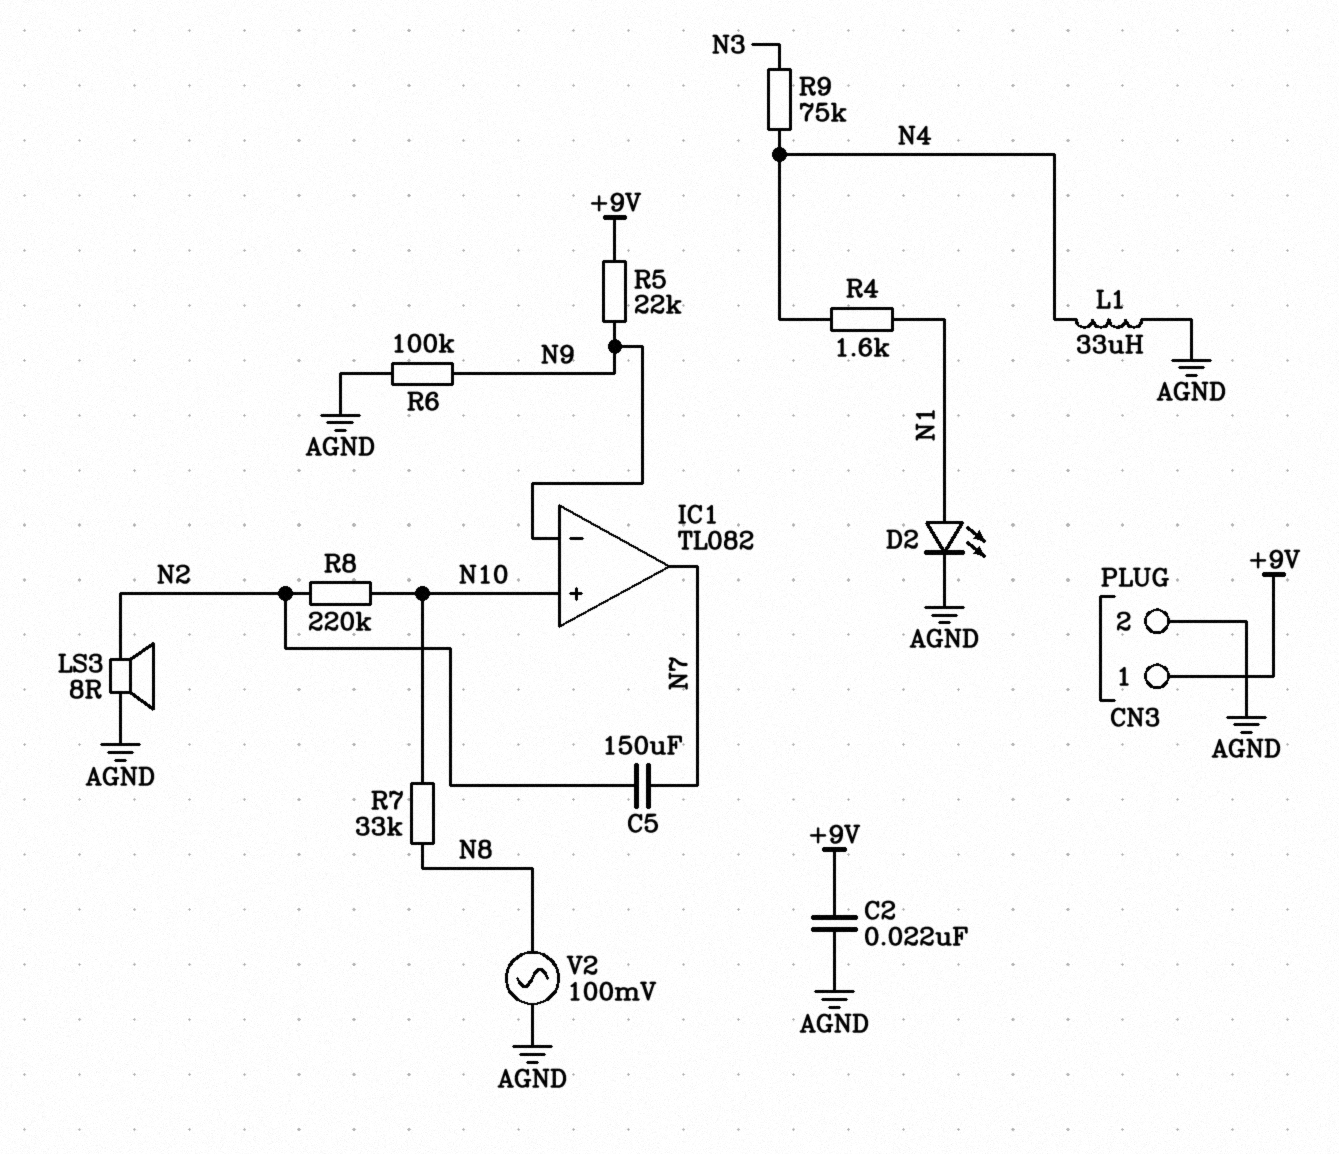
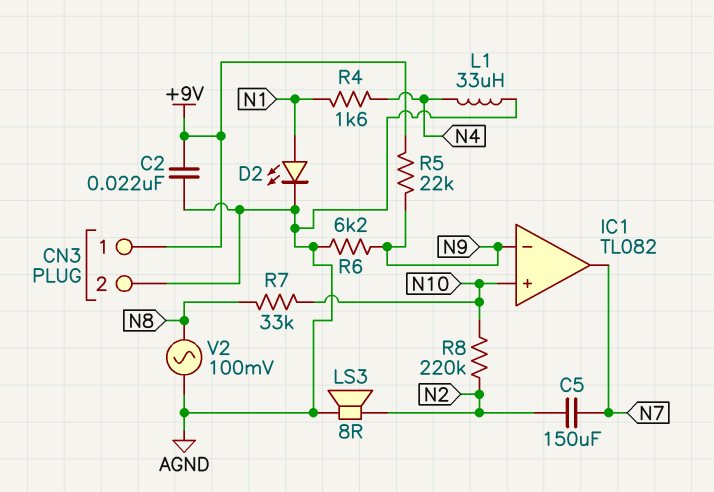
R6: 100k (AGND, N9) -> 6.2k (AGND, N9)
R9: 75k (N3, N4) -> none

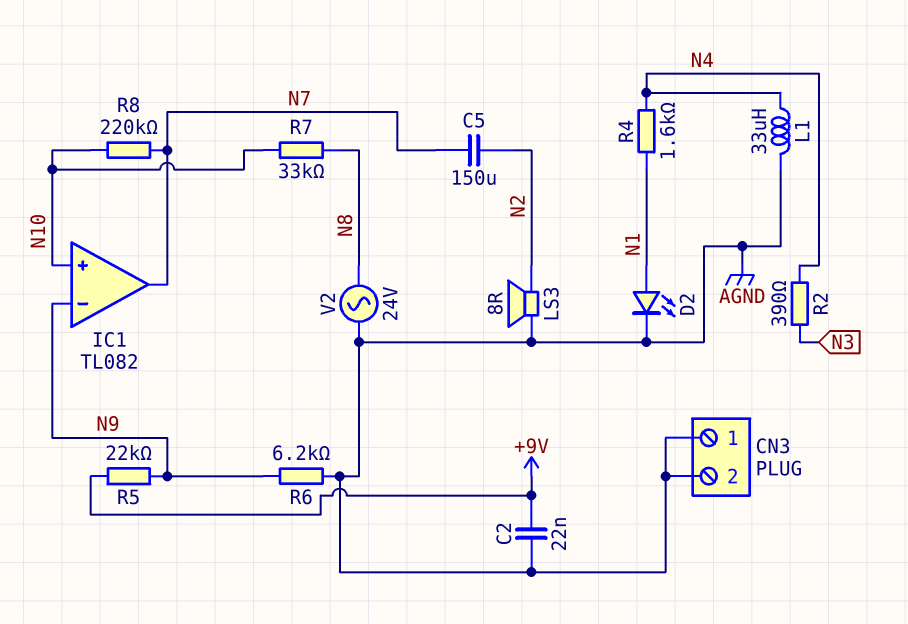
CN3 pin 1: +9V -> AGND
R2: none -> 390 (N3, N4)
R8: 220k (N2, N10) -> 220k (N7, N10)
V2: AC 100mV (AGND, N8) -> AC 24V (AGND, N8)

